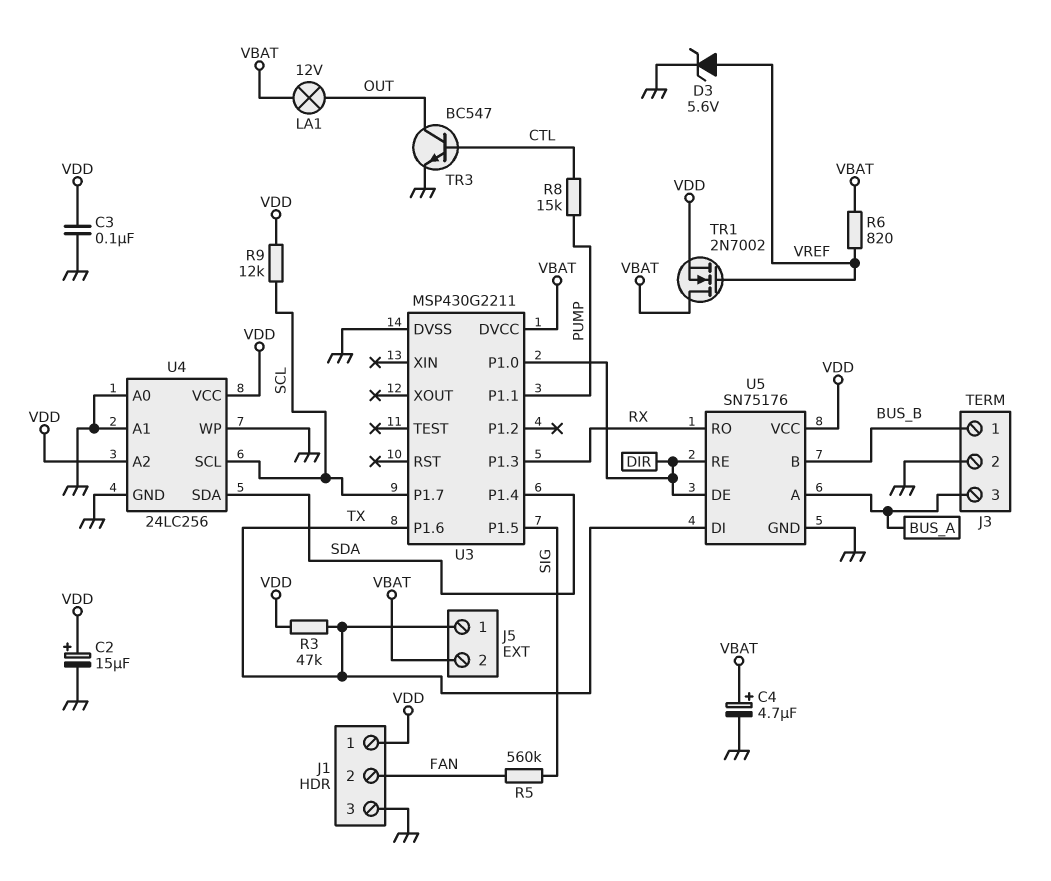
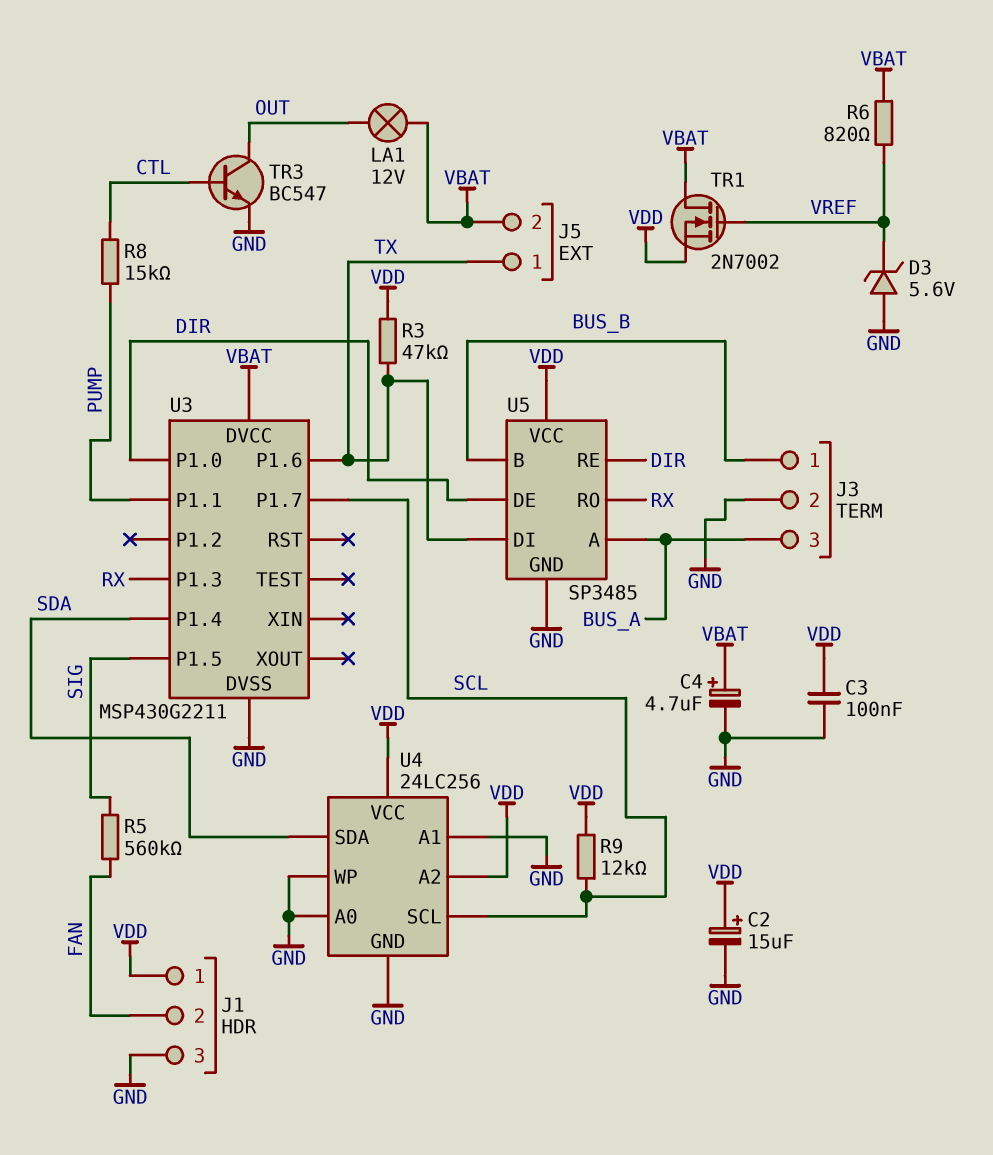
D3: zener 5.6V (A VREF, K GND) -> zener 5.6V (A GND, K VREF)
U5: SN75176 -> SP3485

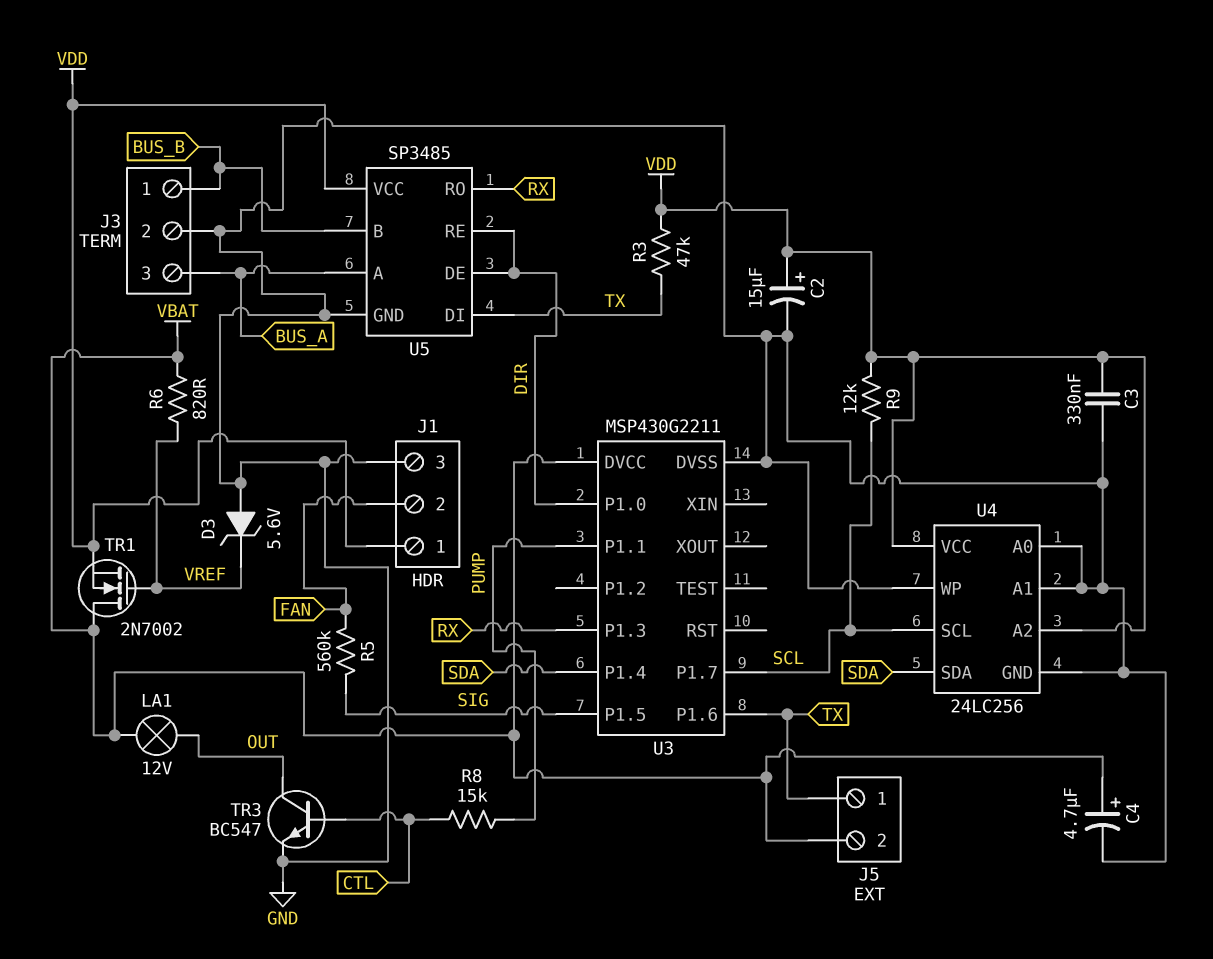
C3: 100nF (GND, VDD) -> 330nF (GND, VDD)

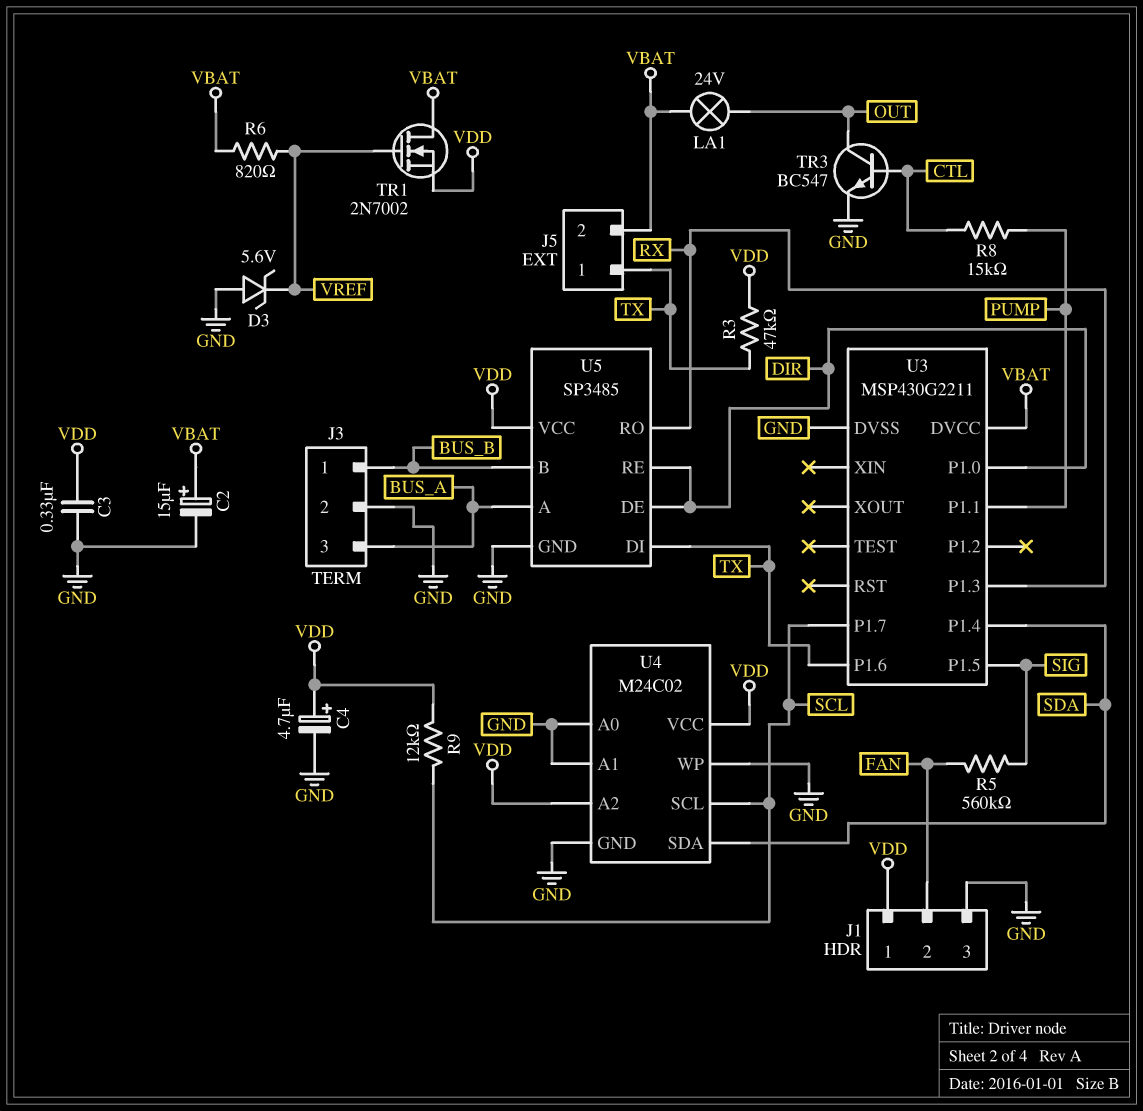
C2: 15uF (plus VDD, minus GND) -> 15uF (plus VBAT, minus GND)
C4: 4.7uF (plus VBAT, minus GND) -> 4.7uF (plus VDD, minus GND)
LA1: lamp 12V (OUT, VBAT) -> lamp 24V (OUT, VBAT)
U4: 24LC256 -> M24C02

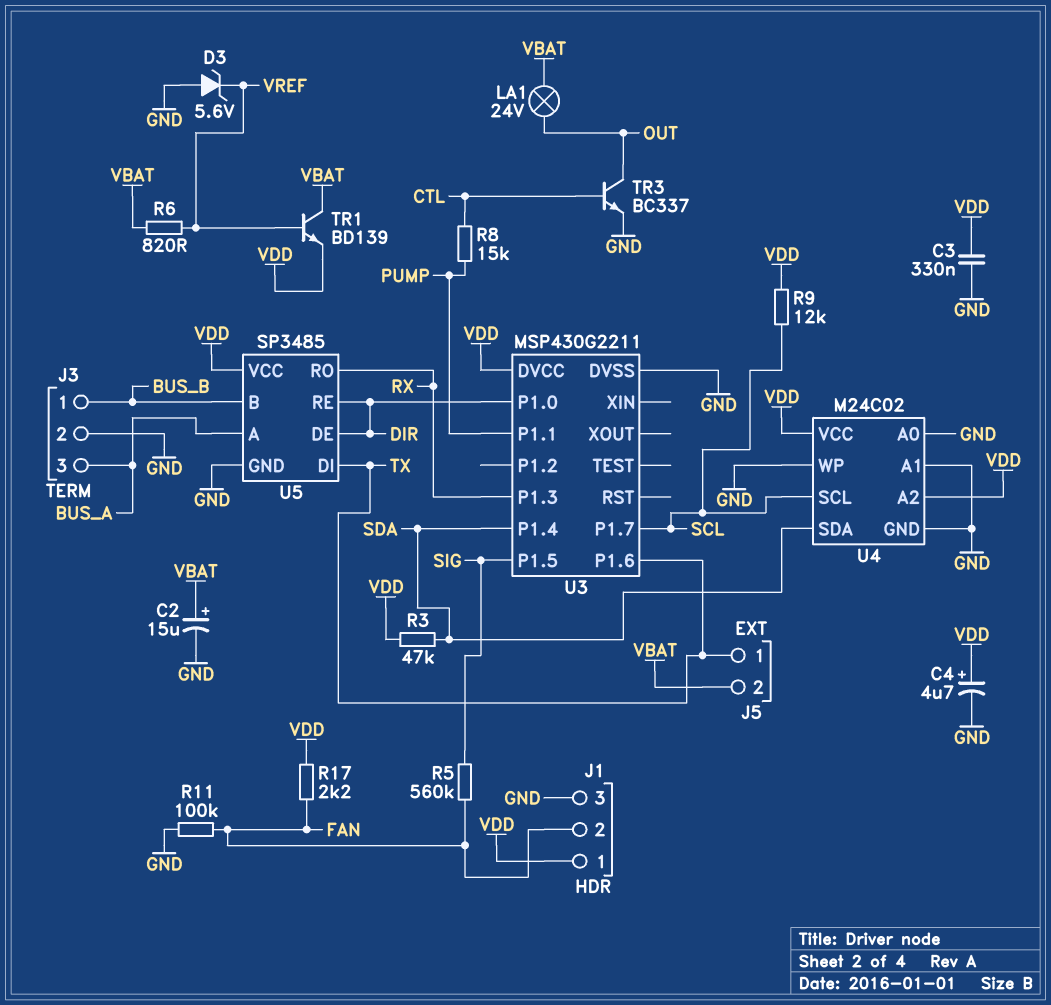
R3: 47k (TX, VDD) -> 47k (SDA, VDD)
R11: none -> 100k (FAN, GND)
R17: none -> 2.2k (FAN, VDD)
TR1: NMOS 2N7002 (G VREF, D VBAT, S VDD) -> NPN BD139 (B VREF, C VBAT, E VDD)
TR3: NPN BC547 (B CTL, C OUT, E GND) -> NPN BC337 (B CTL, C OUT, E GND)
U3 pin DVCC: VBAT -> VDD

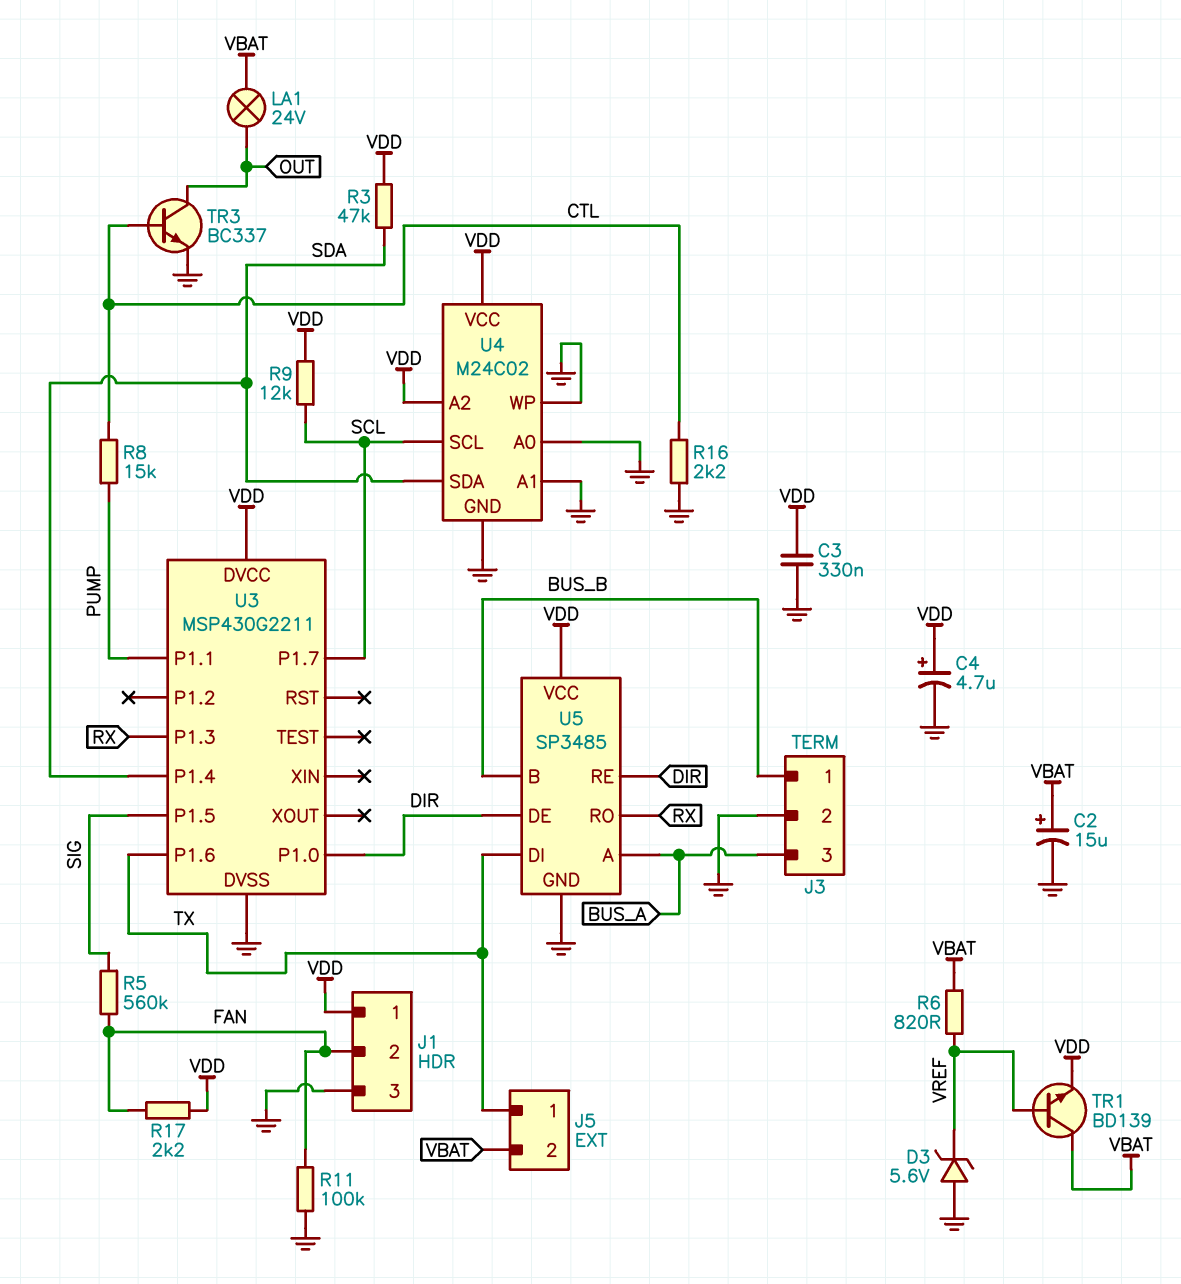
R16: none -> 2.2k (CTL, GND)

